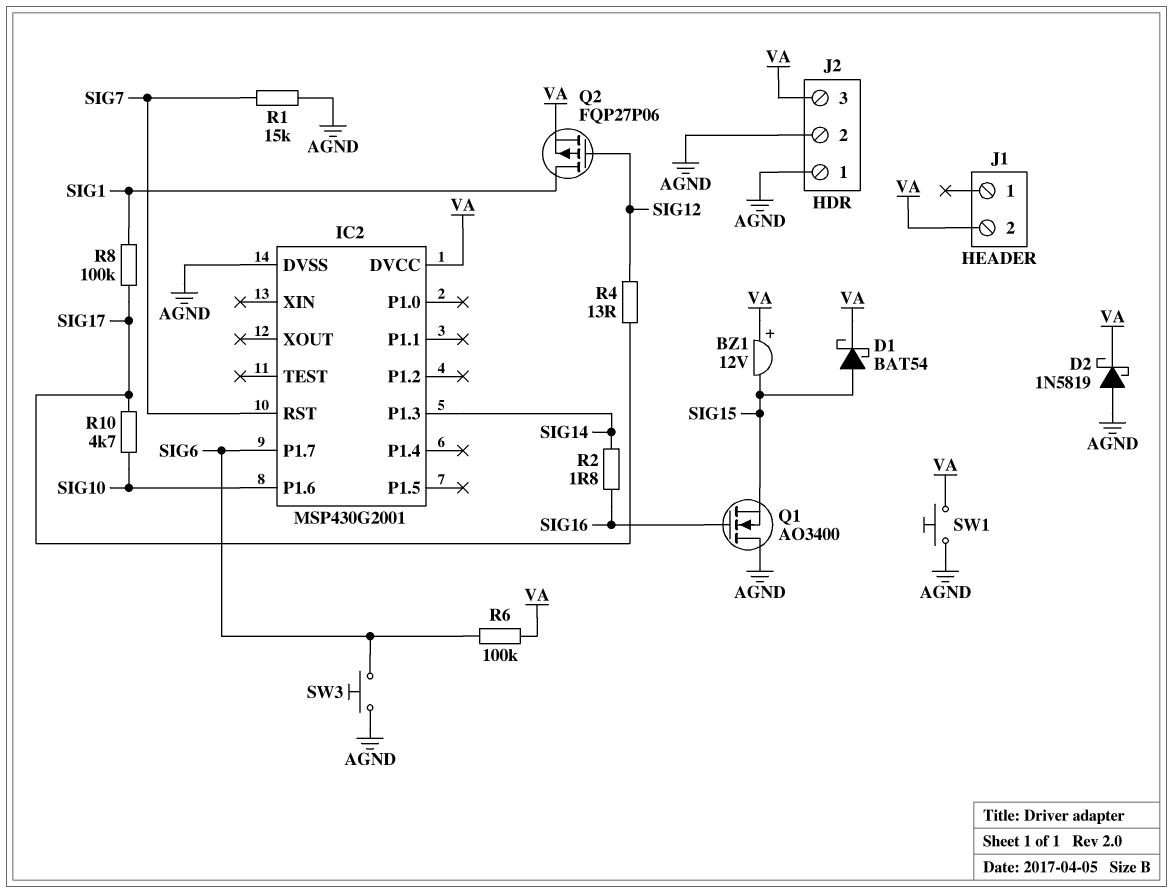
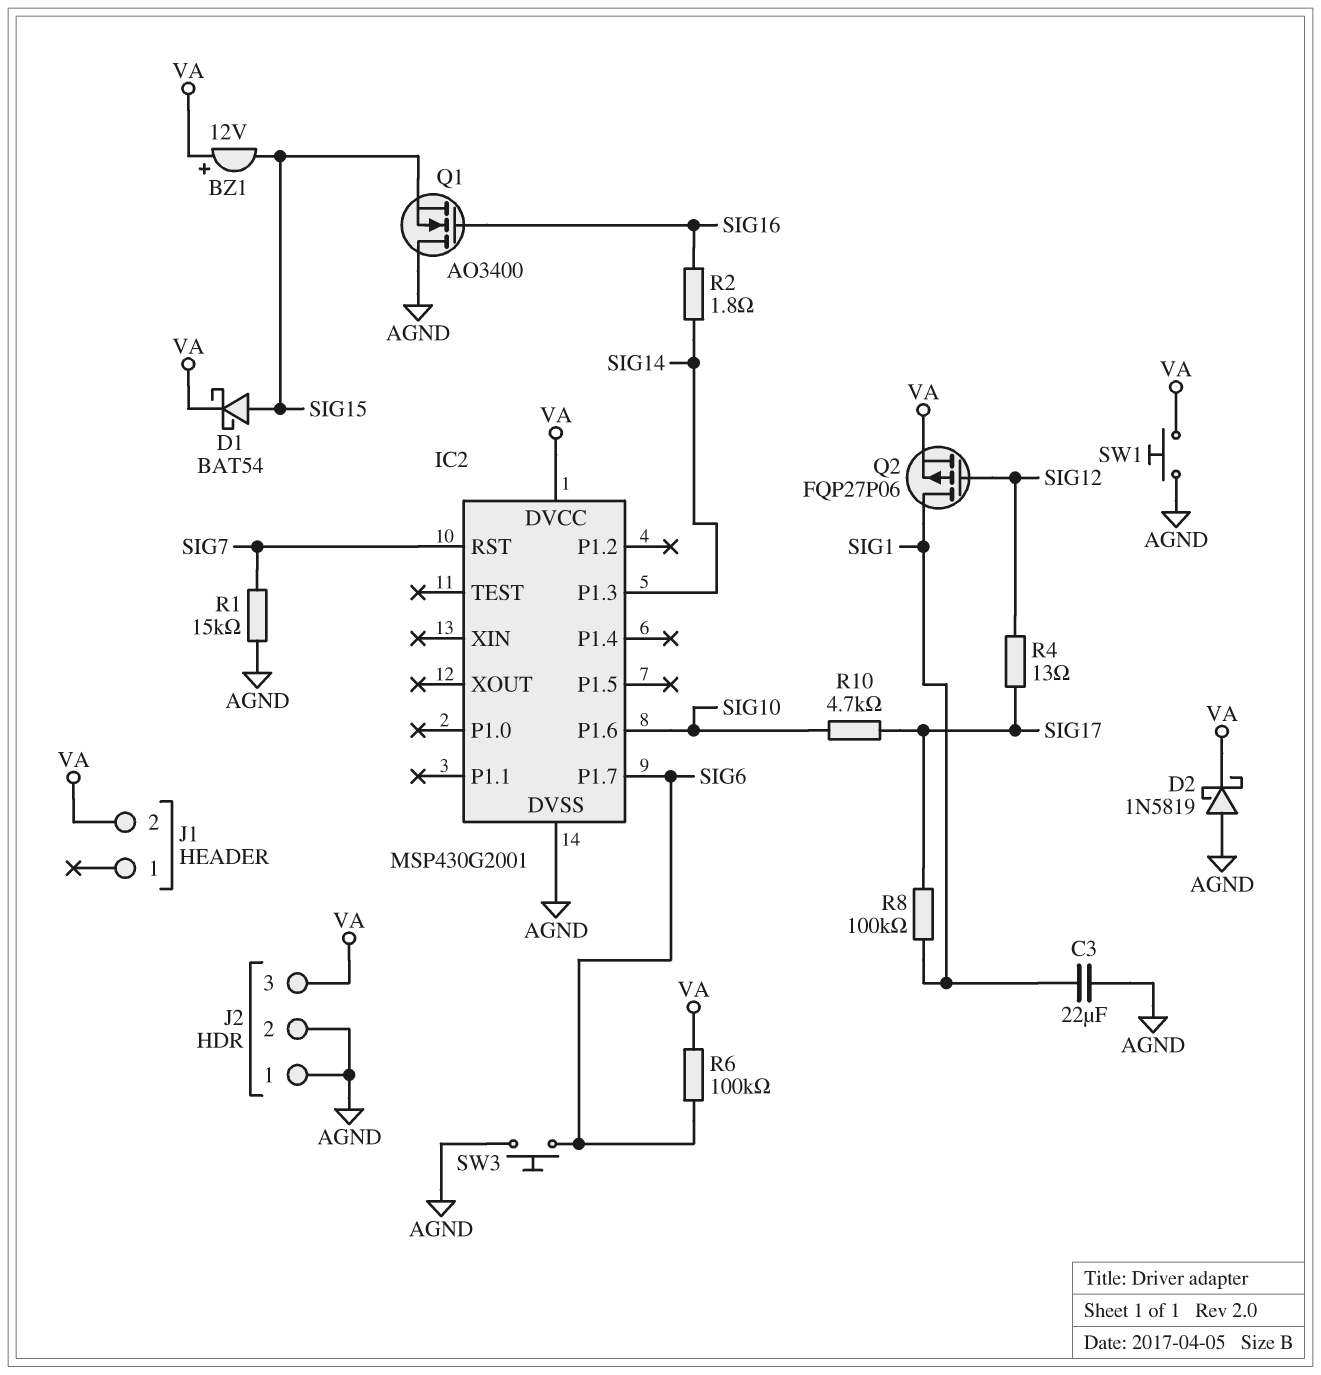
C3: none -> 22uF (AGND, SIG1)

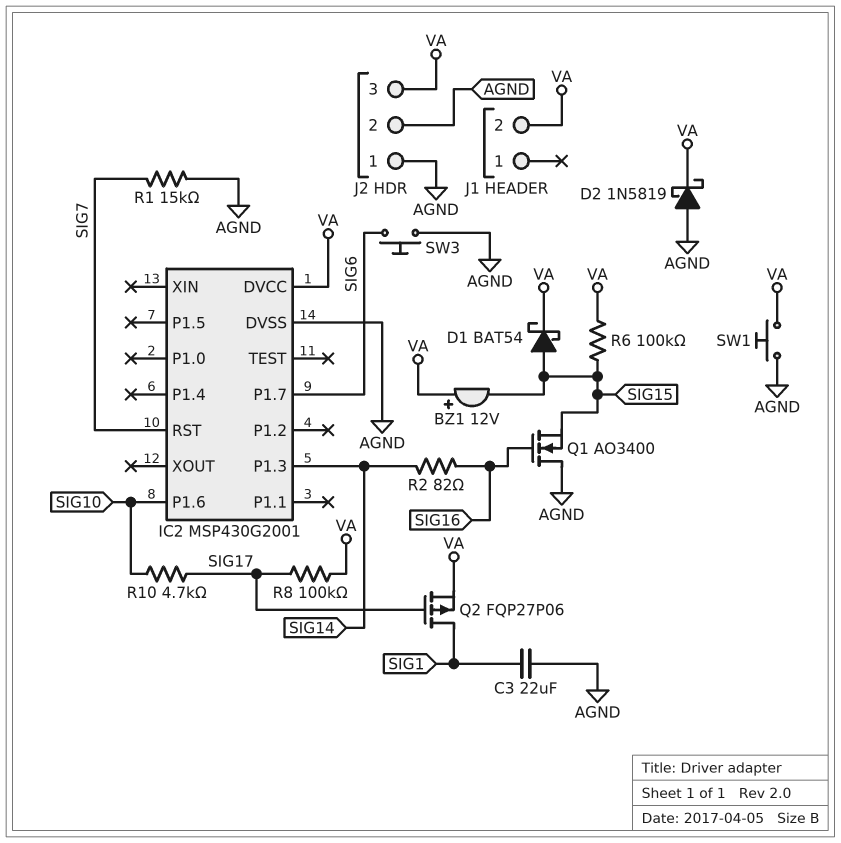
Q2: PMOS FQP27P06 (G SIG12, D SIG1, S VA) -> PMOS FQP27P06 (G SIG17, D SIG1, S VA)
R2: 1.8 (SIG14, SIG16) -> 82 (SIG14, SIG16)
R4: 13 (SIG12, SIG17) -> none
R6: 100k (SIG6, VA) -> 100k (SIG15, VA)
R8: 100k (SIG1, SIG17) -> 100k (SIG17, VA)

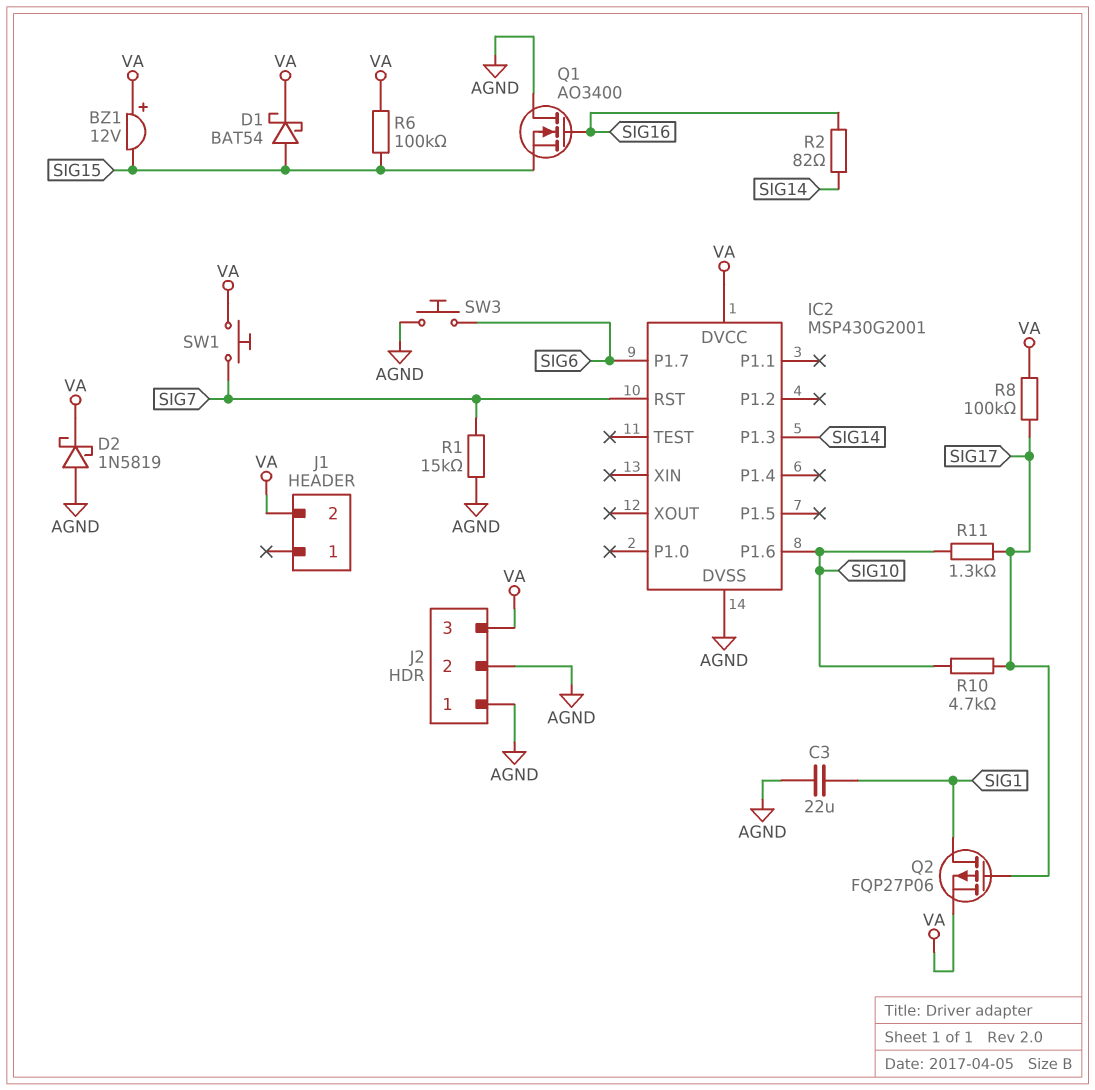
R11: none -> 1.3k (SIG10, SIG17)
SW1: button (AGND, VA) -> button (SIG7, VA)

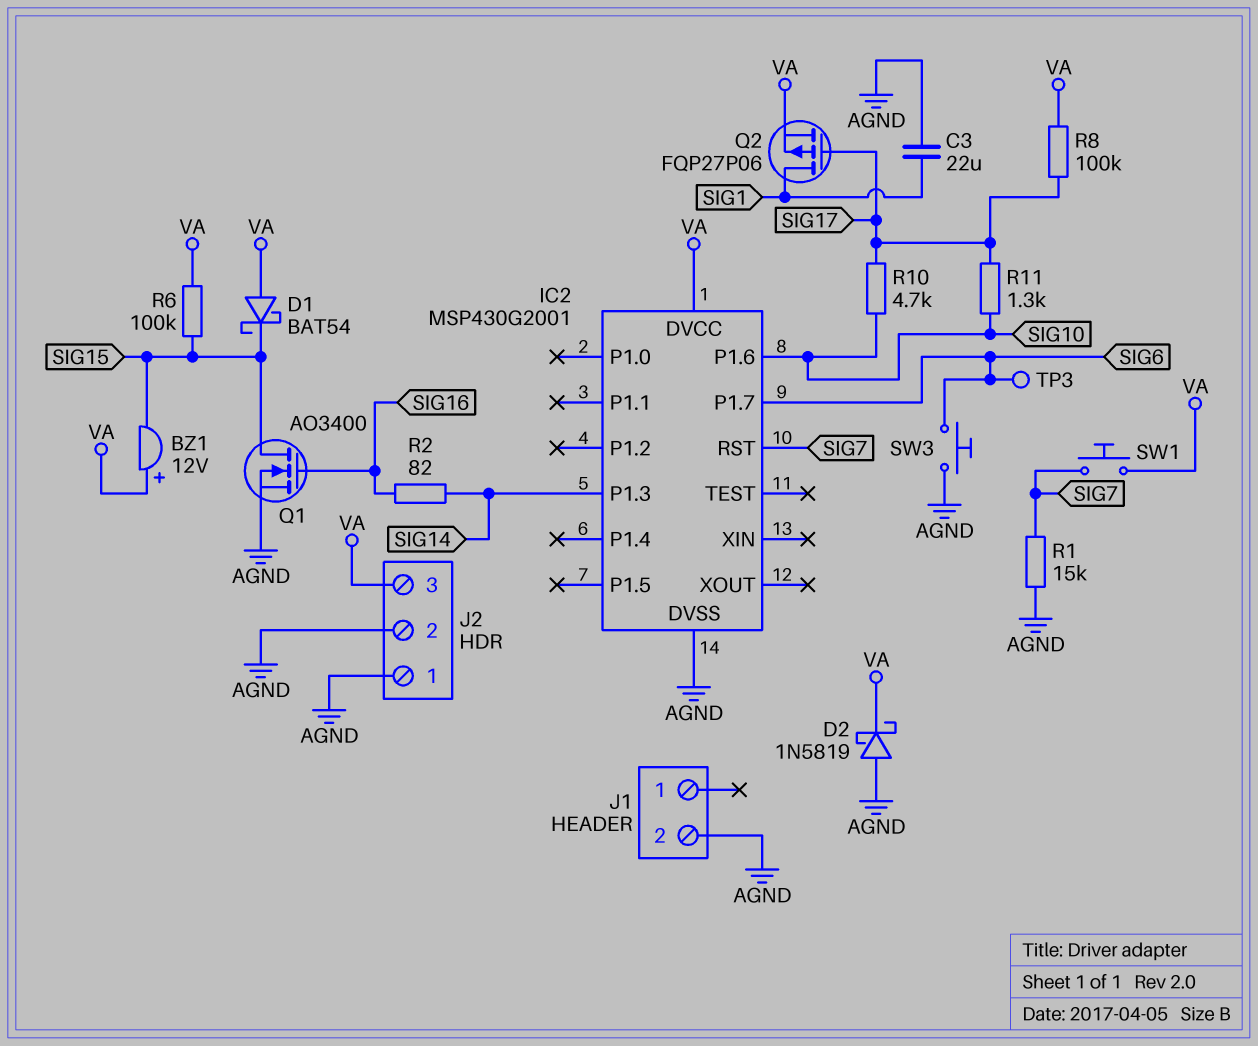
D1: schottky BAT54 (A SIG15, K VA) -> schottky BAT54 (A VA, K SIG15)
J1 pin 2: VA -> AGND
Q1: NMOS AO3400 (G SIG16, D AGND, S SIG15) -> NMOS AO3400 (G SIG16, D SIG15, S AGND)
TP3: none -> test point (SIG6)

